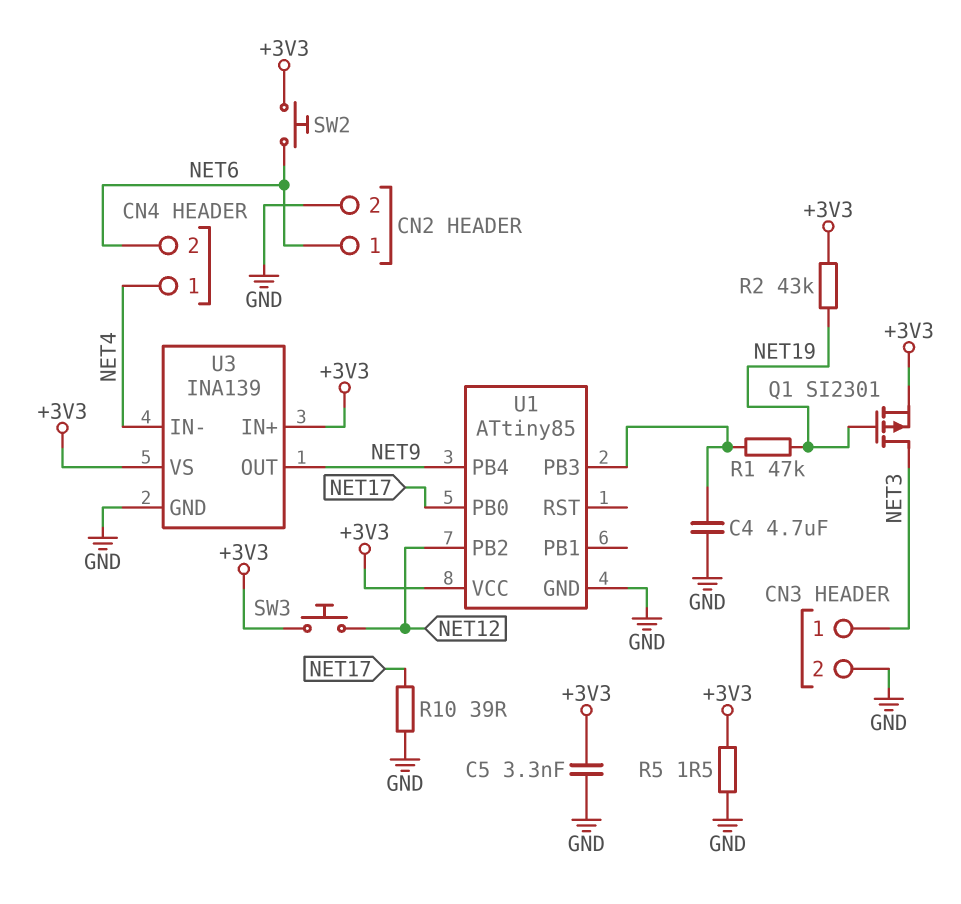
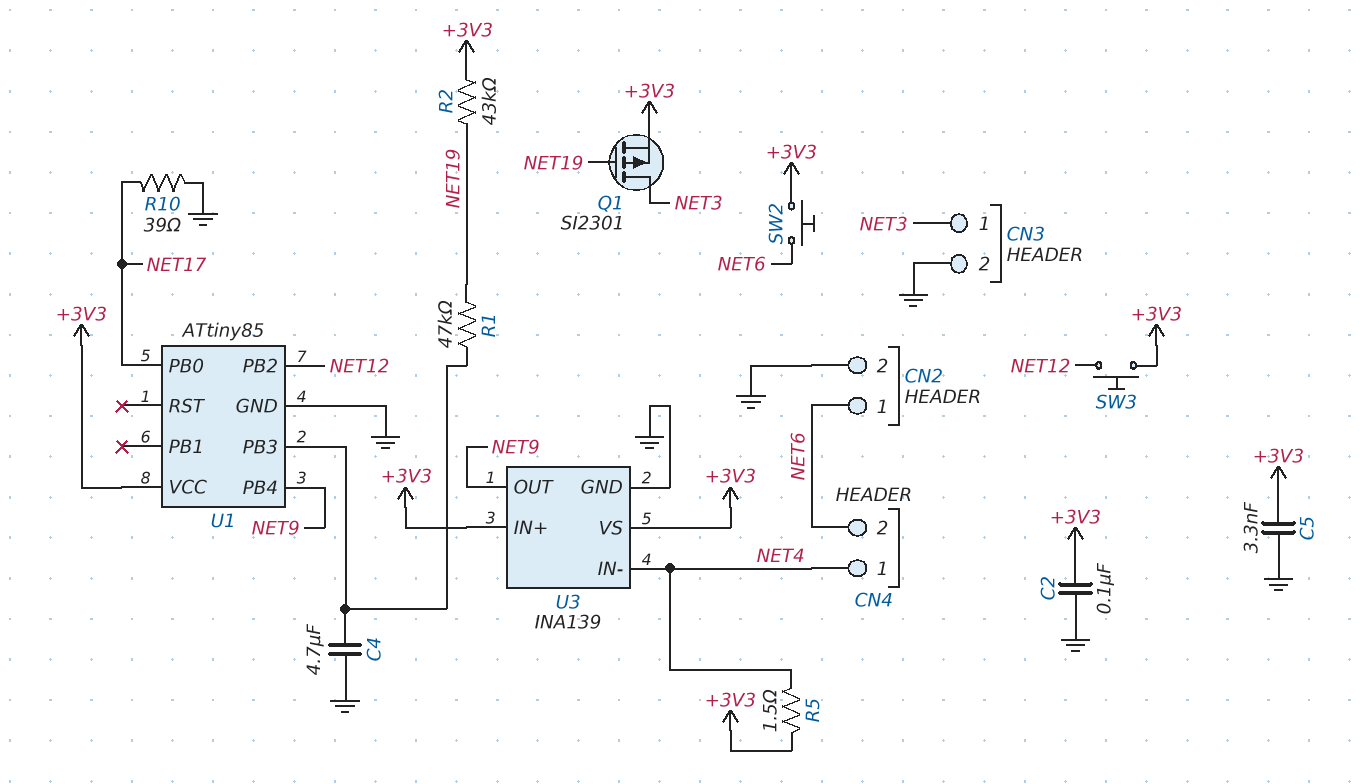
C2: none -> 100nF (+3V3, GND)
R5: 1.5 (+3V3, GND) -> 1.5 (+3V3, NET4)

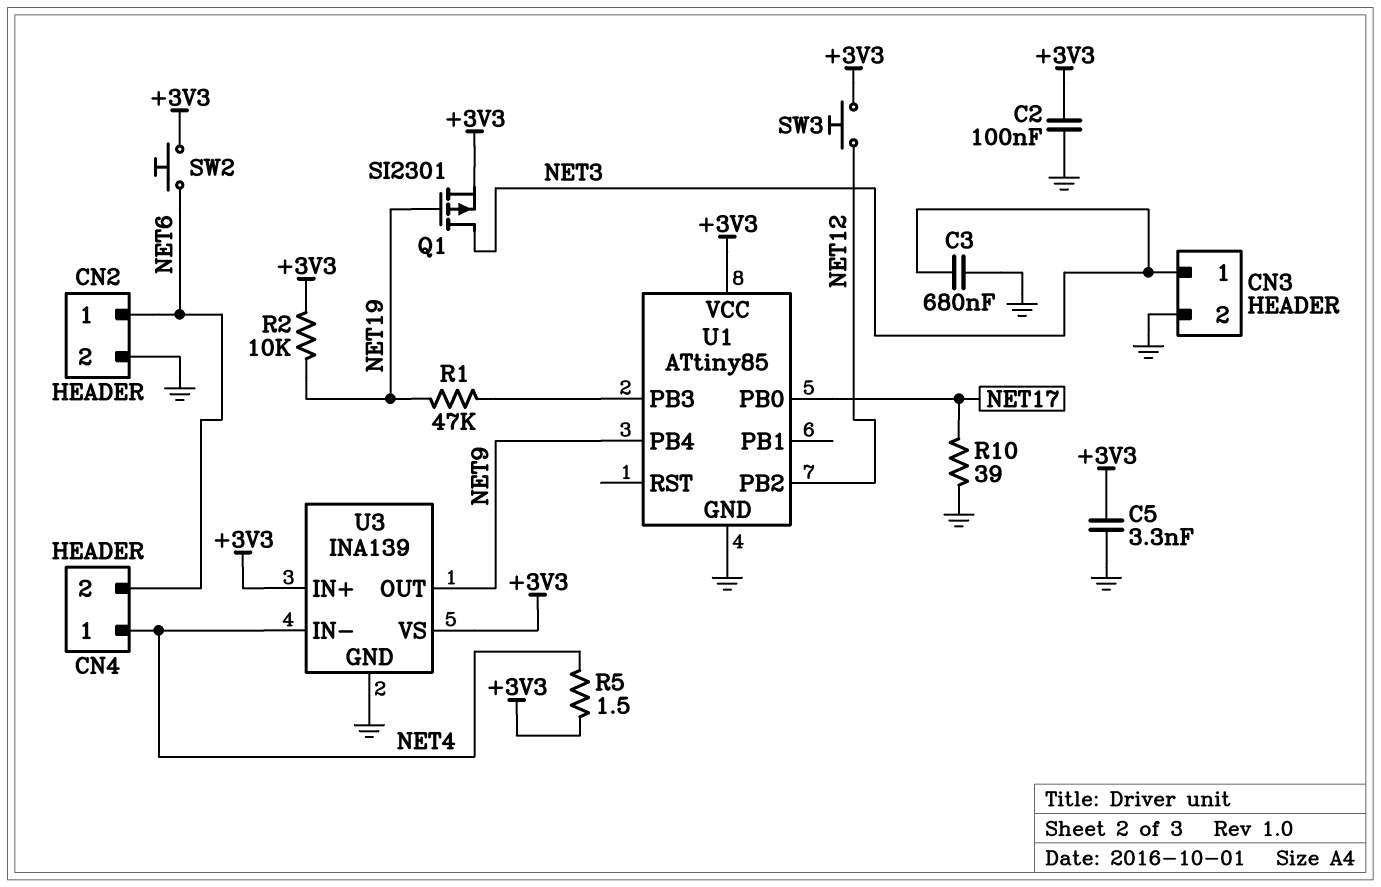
C3: none -> 680nF (GND, NET3)
C4: 4.7uF (GND, U1/PB3) -> none
R2: 43k (+3V3, NET19) -> 10k (+3V3, NET19)

